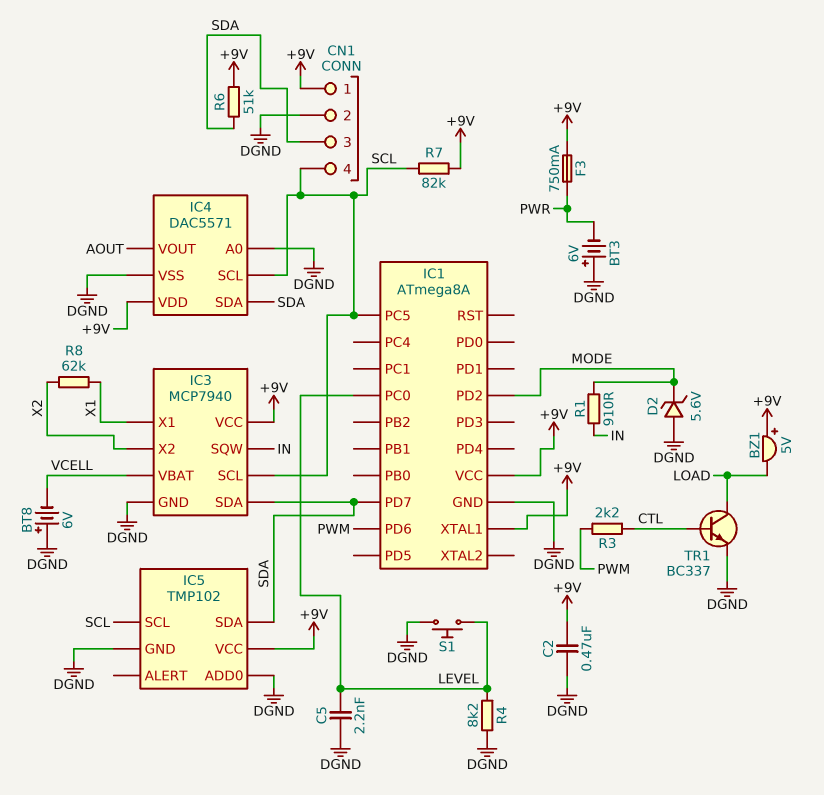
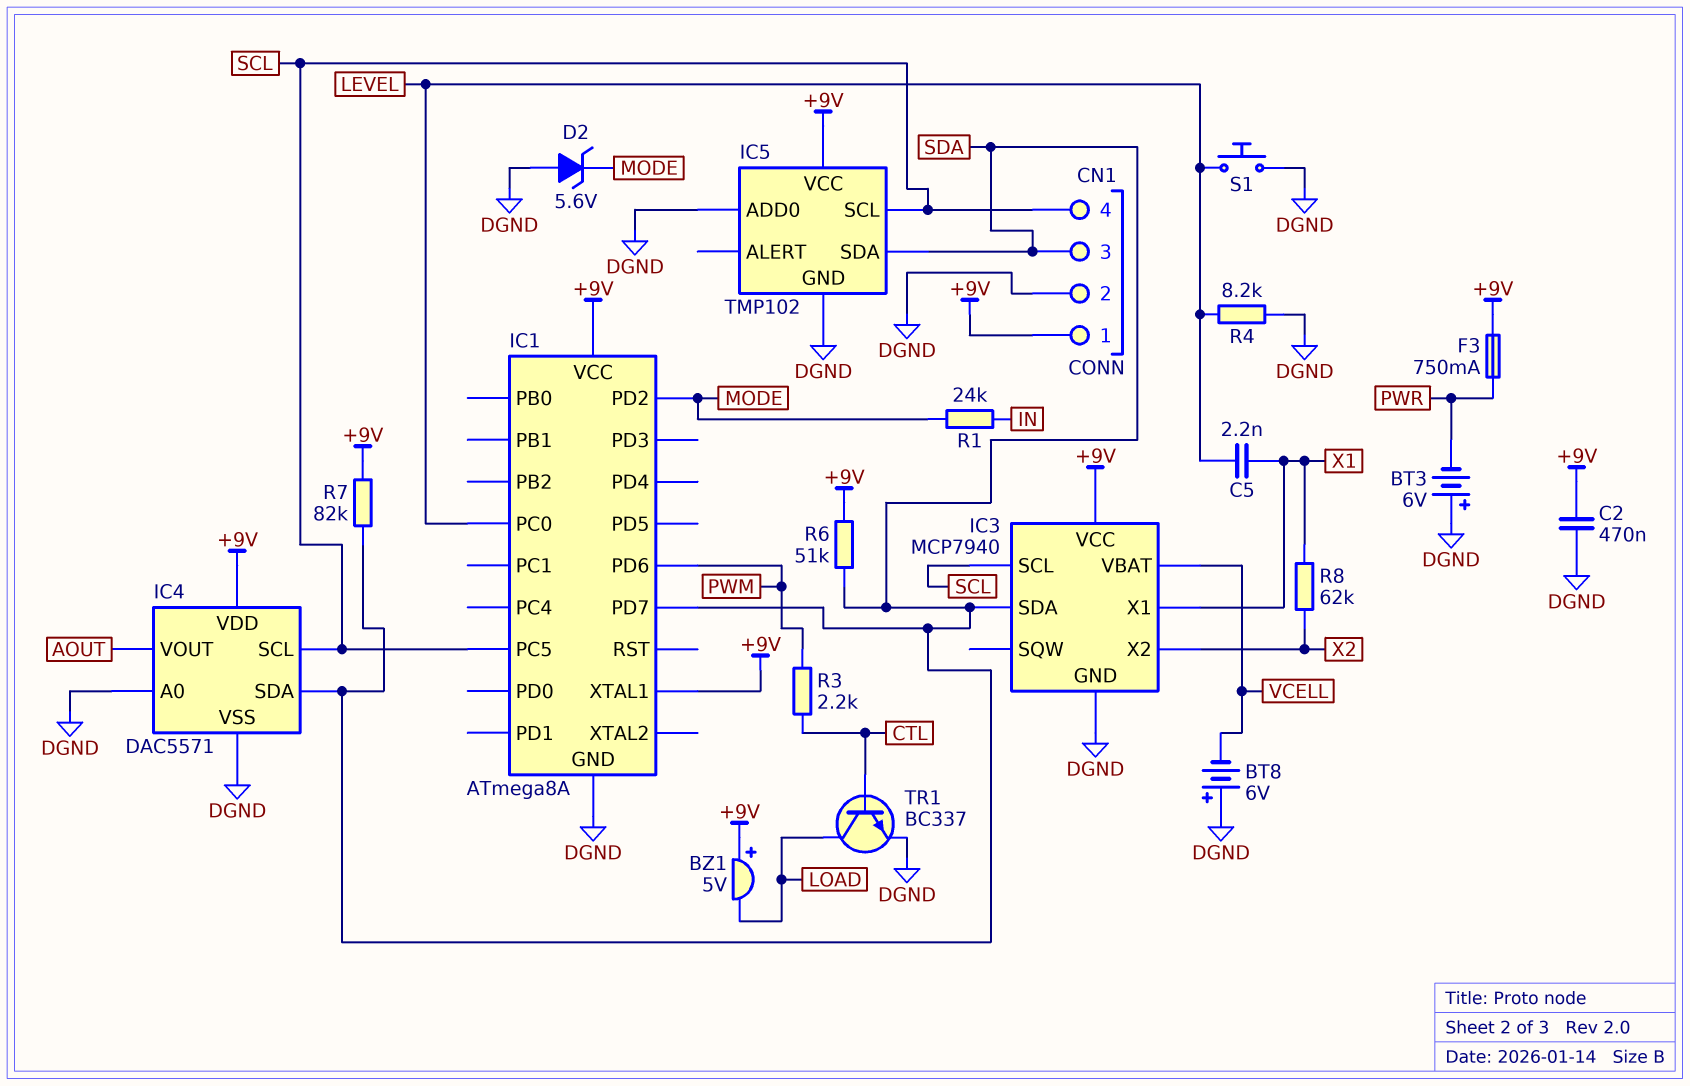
C5: 2.2nF (DGND, LEVEL) -> 2.2nF (LEVEL, X1)
IC3 pin SQW: IN -> none
R1: 910 (IN, MODE) -> 24k (IN, MODE)
R7: 82k (+9V, SCL) -> 82k (+9V, SDA)

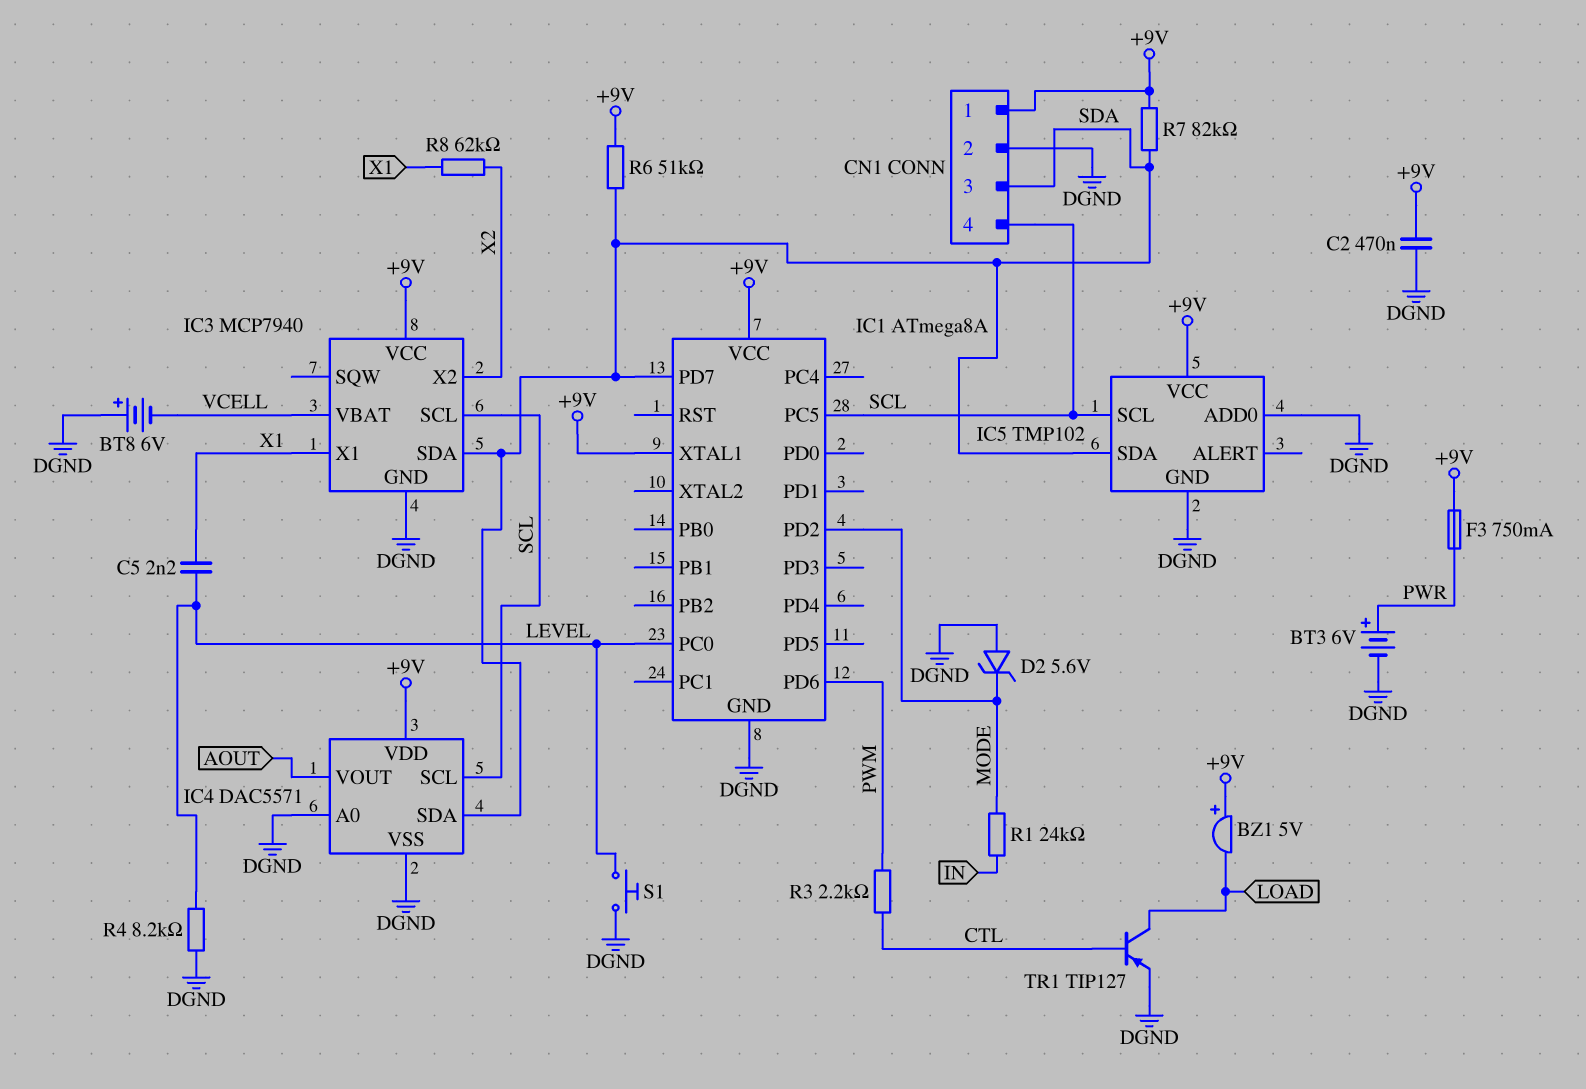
BT3: 6V (plus DGND, minus PWR) -> 6V (plus PWR, minus DGND)
TR1: NPN BC337 (B CTL, C LOAD, E DGND) -> PNP TIP127 (B CTL, C LOAD, E DGND)

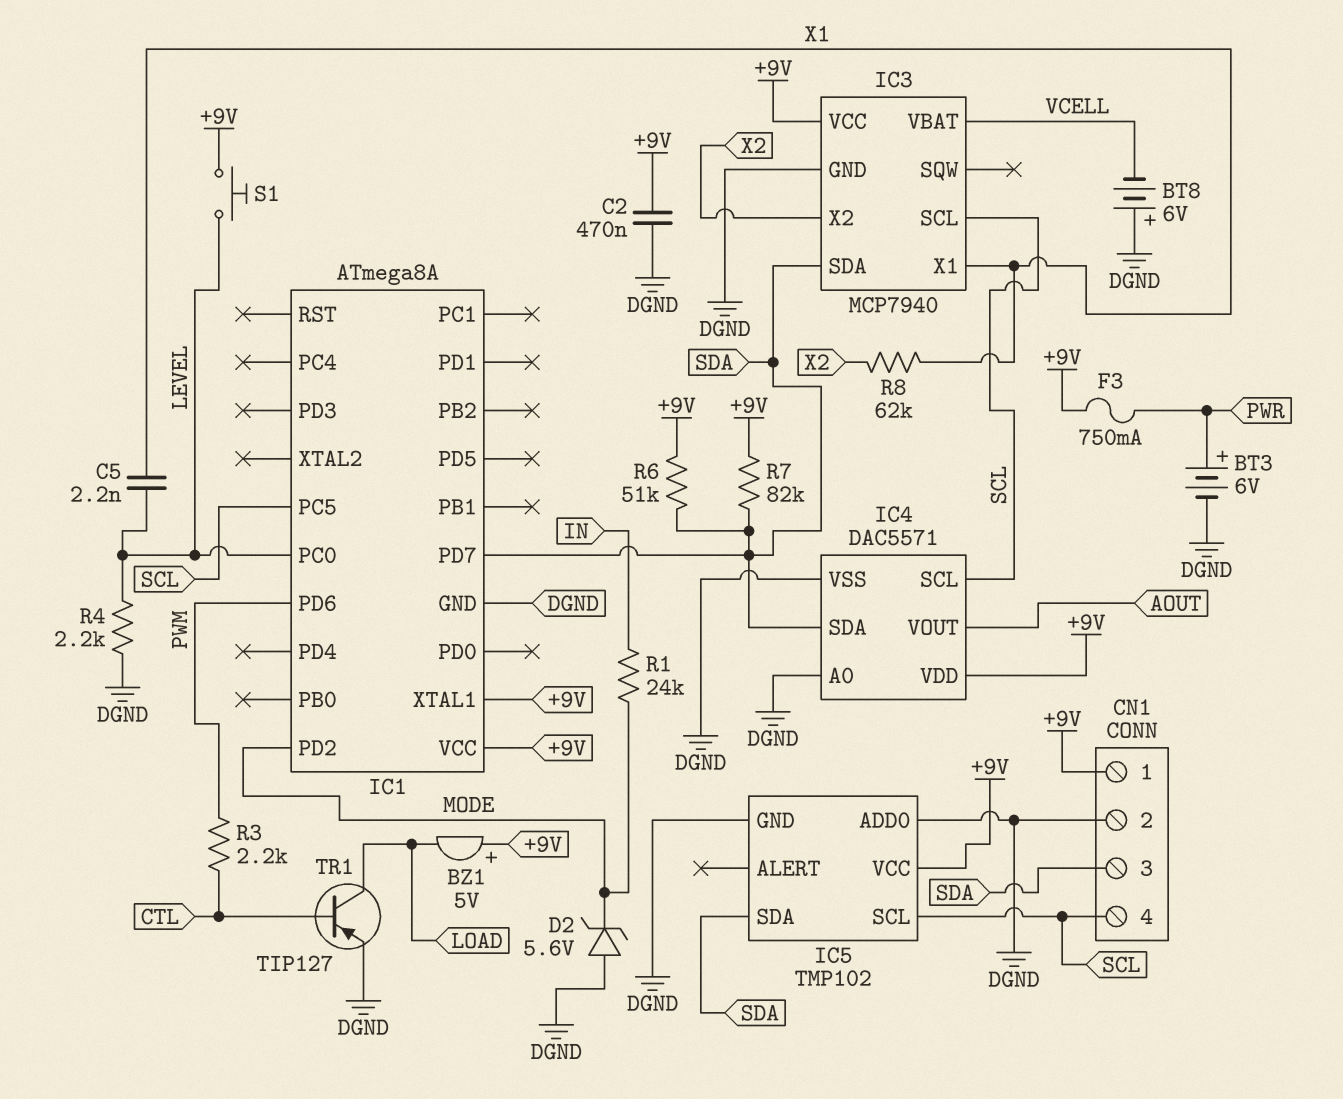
R4: 8.2k (DGND, LEVEL) -> 2.2k (DGND, LEVEL)
S1: button (DGND, LEVEL) -> button (+9V, LEVEL)

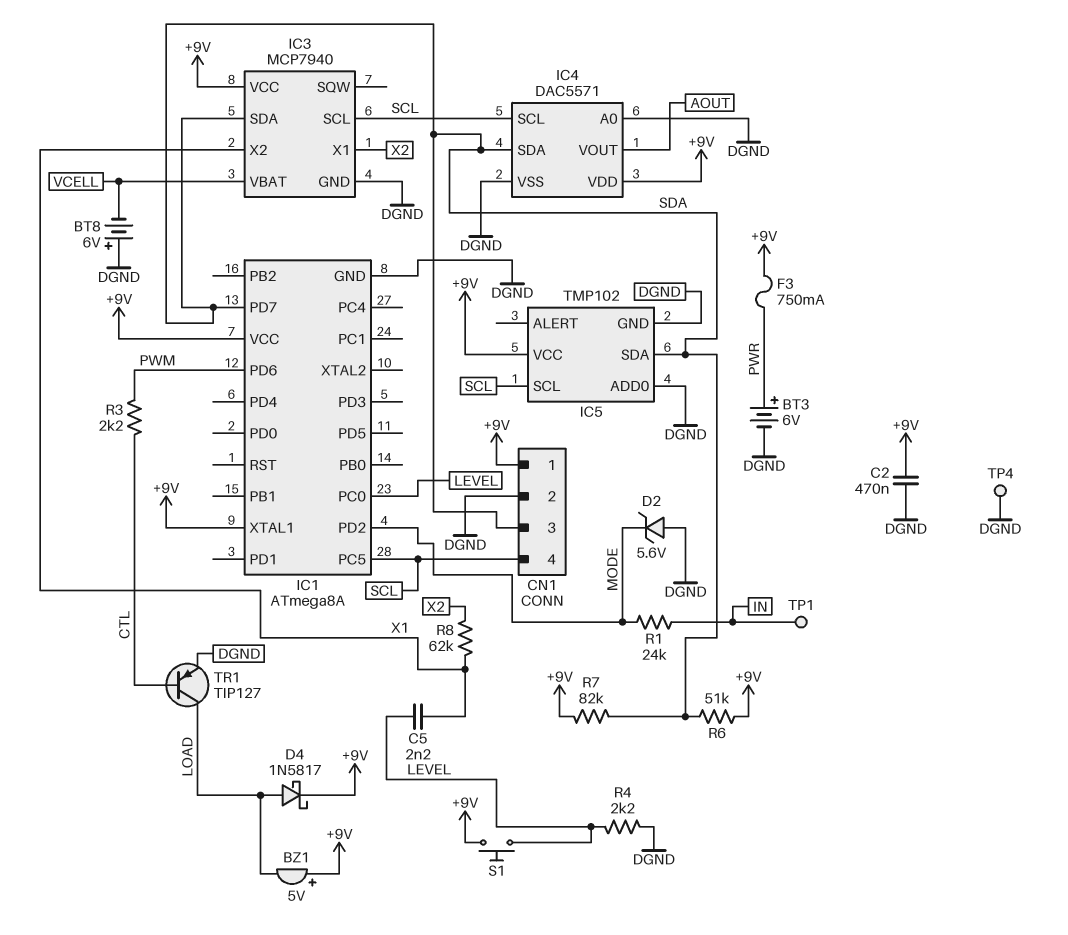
D4: none -> schottky 1N5817 (A LOAD, K +9V)
IC3 pin X1: X1 -> X2
IC3 pin X2: X2 -> X1
TP1: none -> test point (IN)
TP4: none -> test point (DGND)

